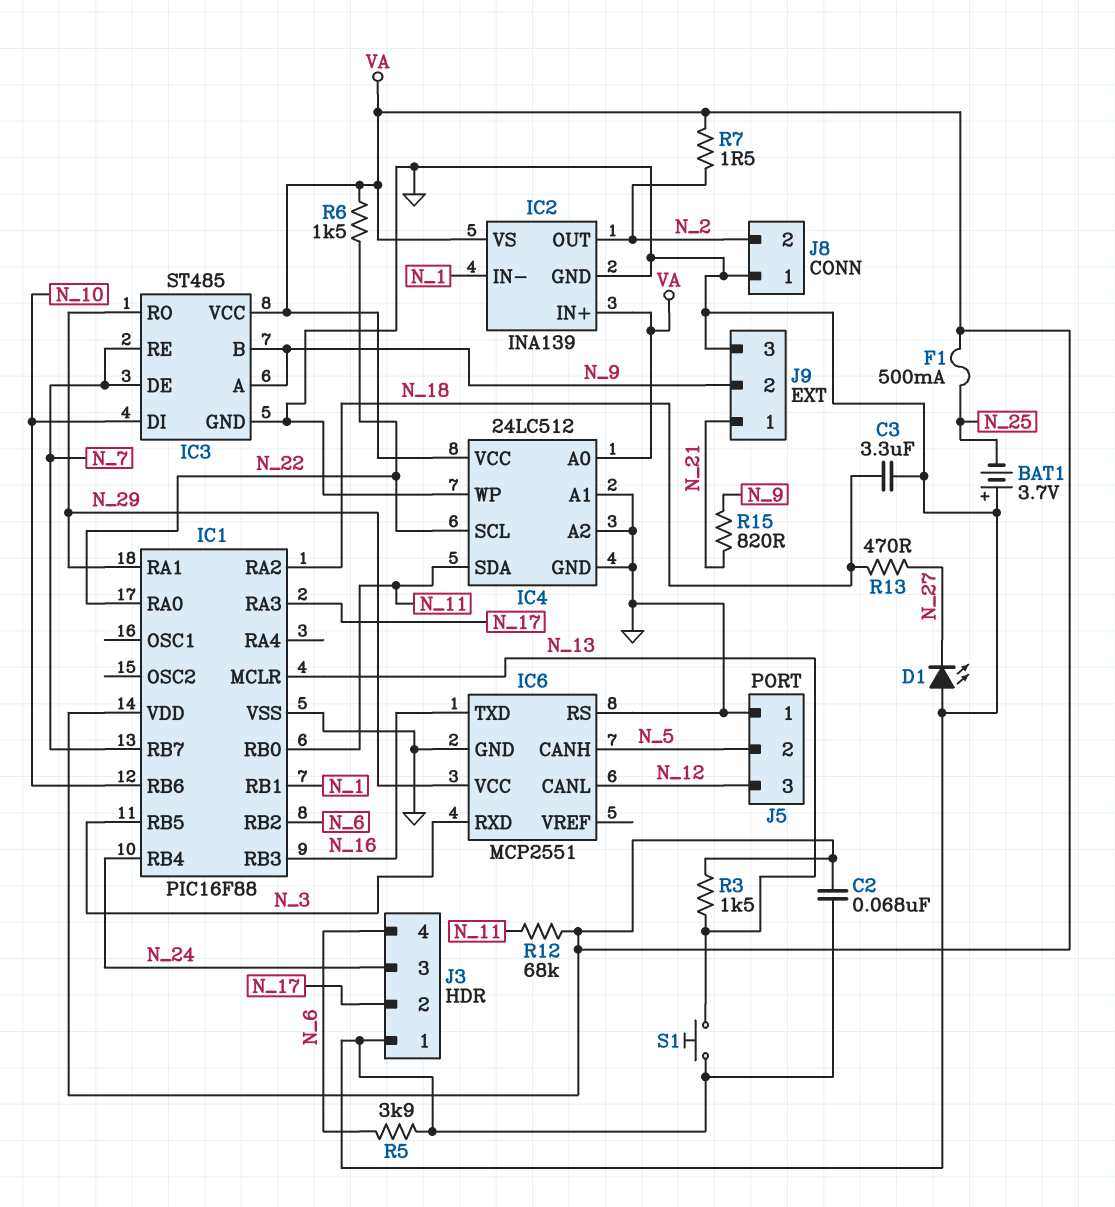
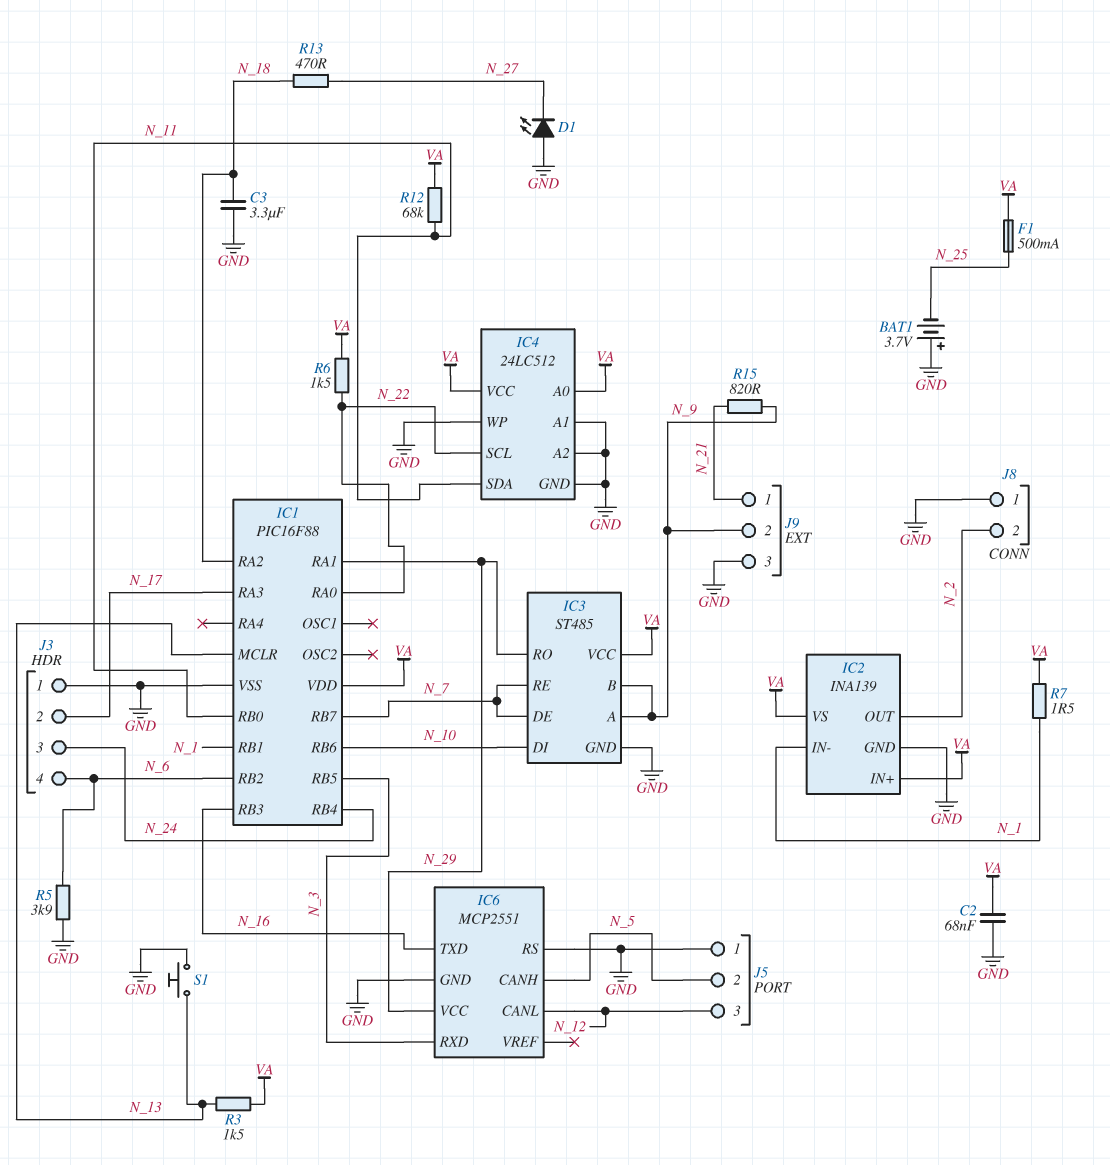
R7: 1.5 (N_2, VA) -> 1.5 (N_1, VA)

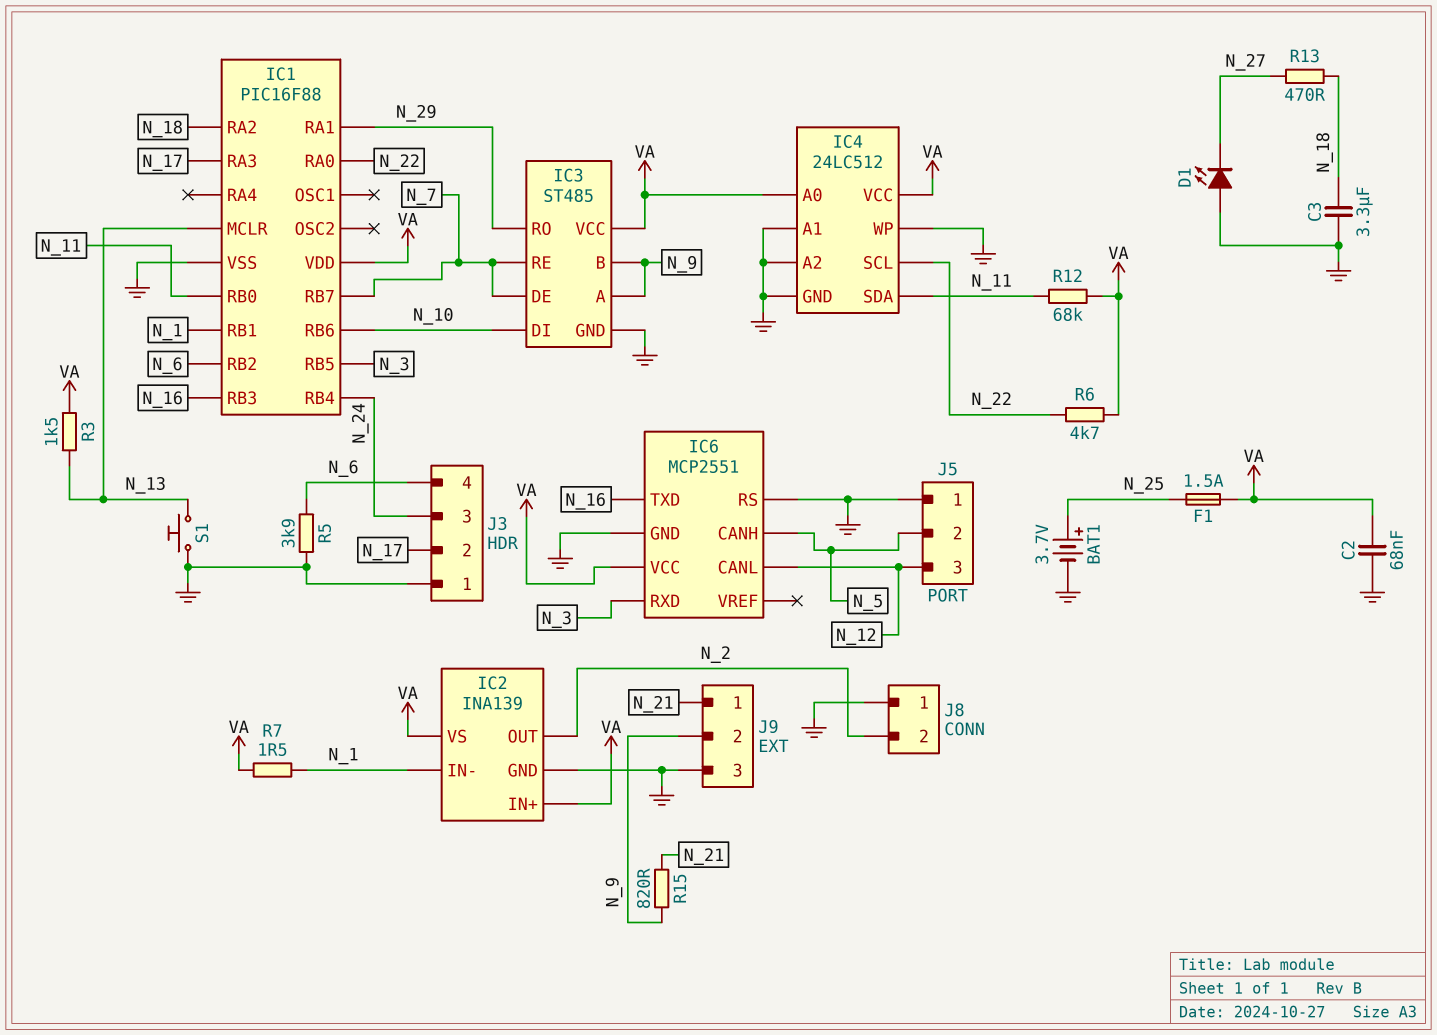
BAT1: 3.7V (plus GND, minus N_25) -> 3.7V (plus N_25, minus GND)
F1: 500mA (N_25, VA) -> 1.5A (N_25, VA)
IC6 pin VCC: N_29 -> VA
R6: 1.5k (N_22, VA) -> 4.7k (N_22, VA)

